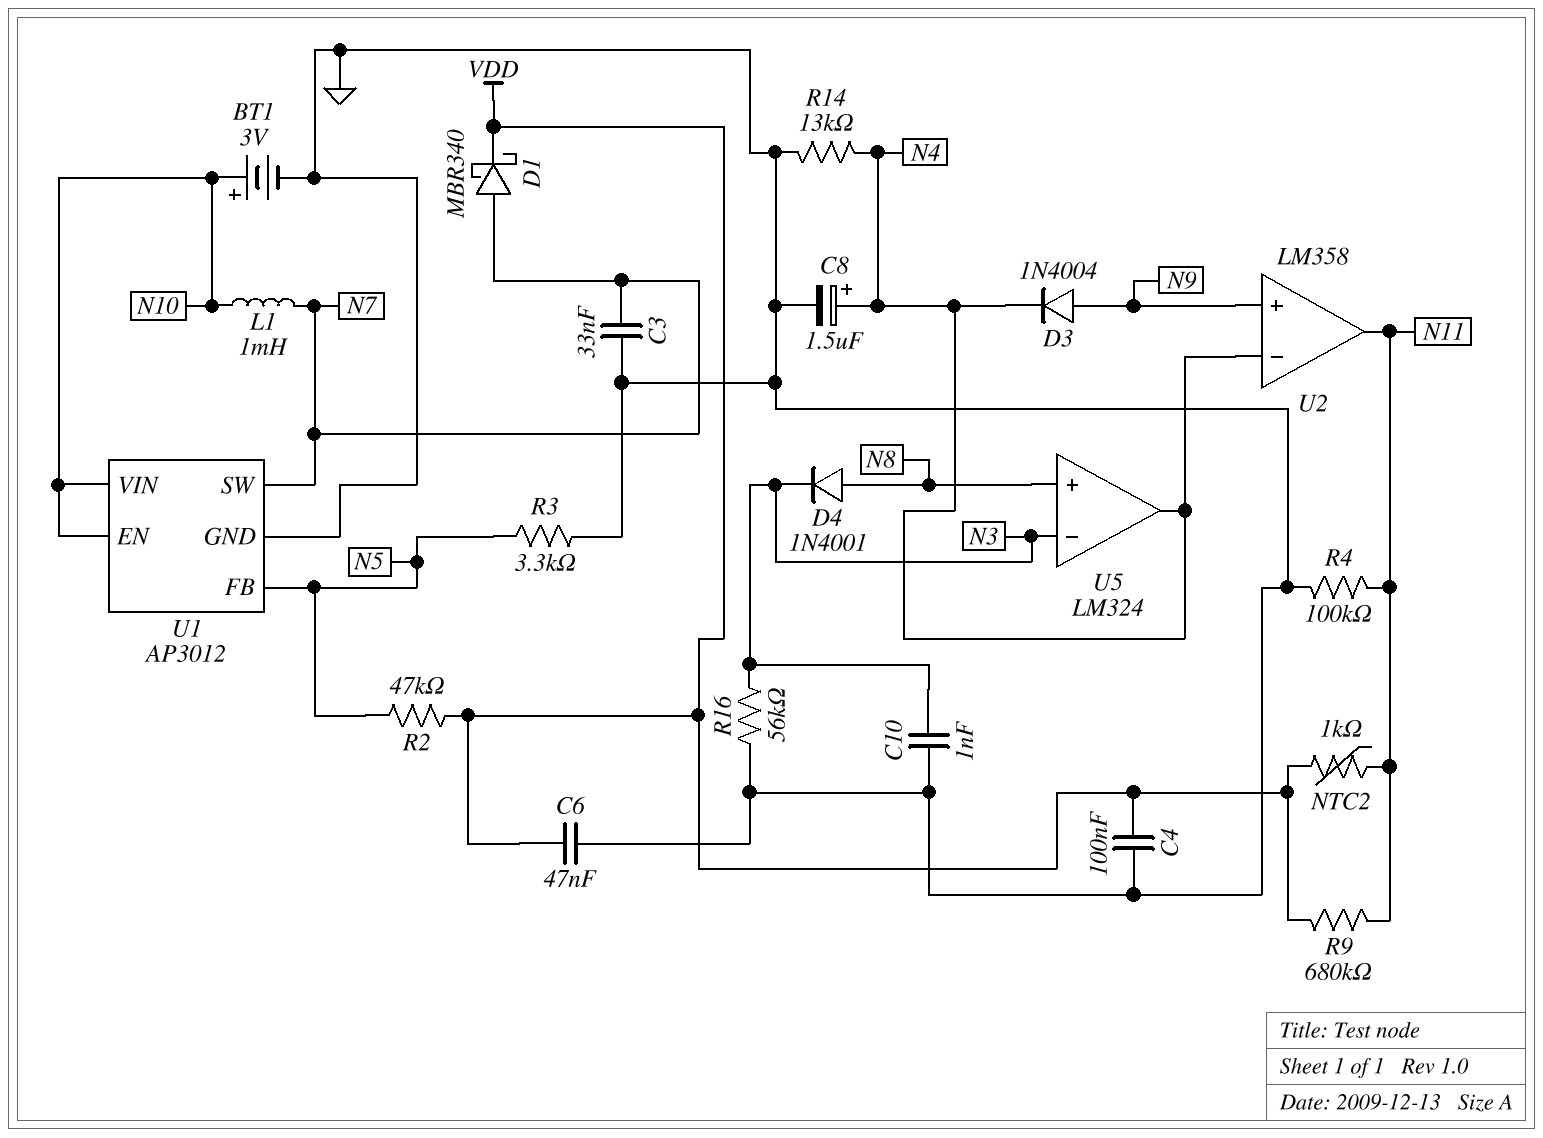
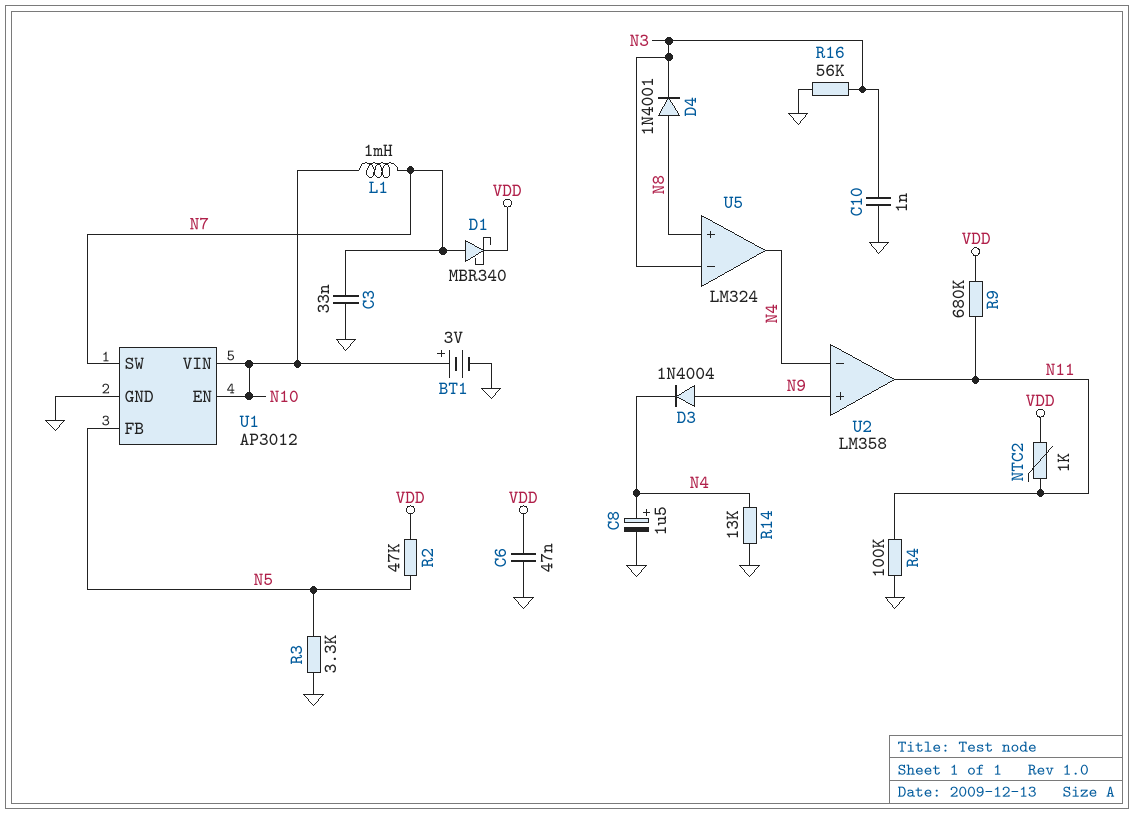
C4: 100nF (GND, VDD) -> none

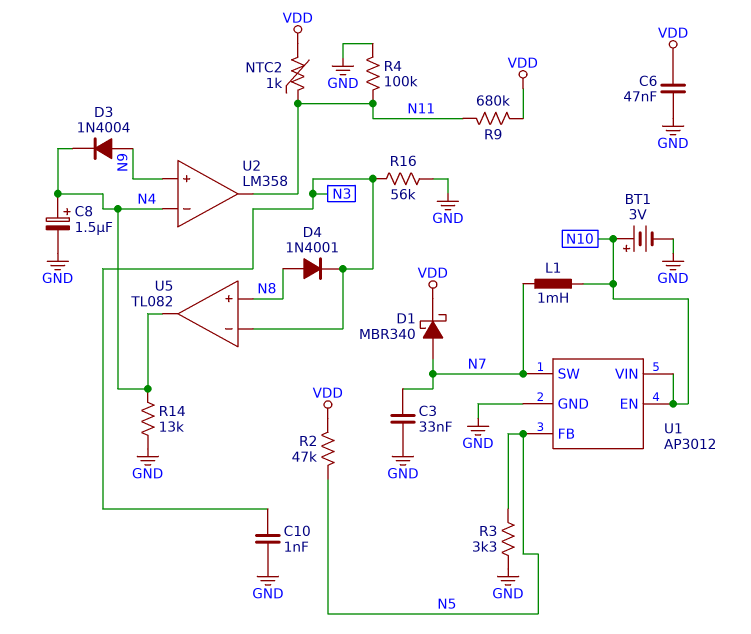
U5: LM324 -> TL082

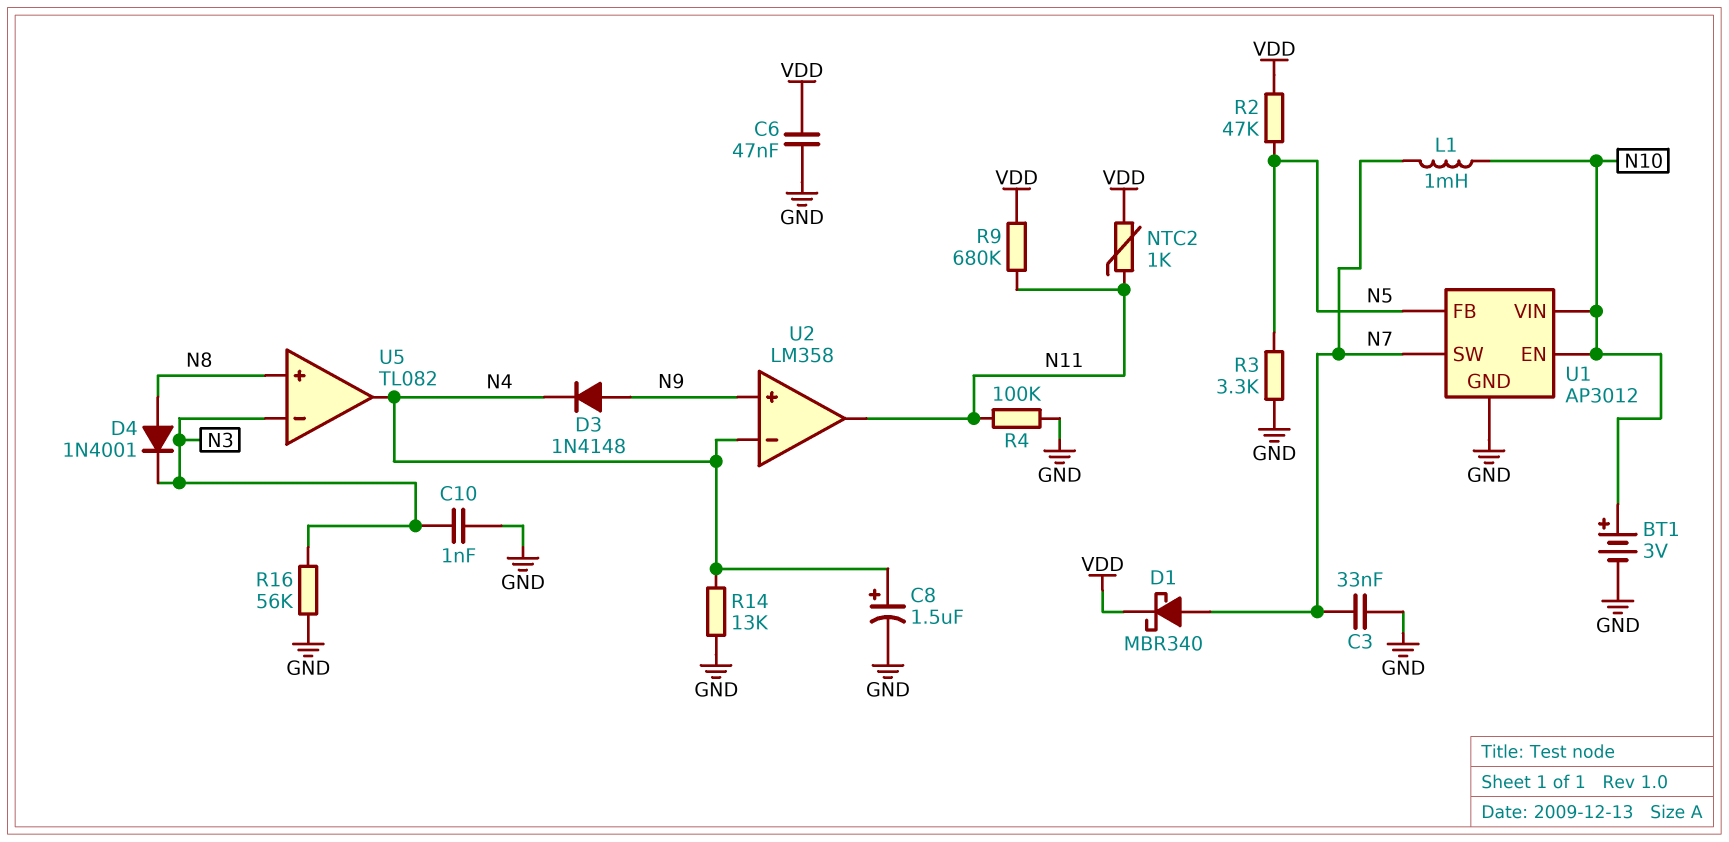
D3: diode 1N4004 (A N9, K N4) -> diode 1N4148 (A N9, K N4)

